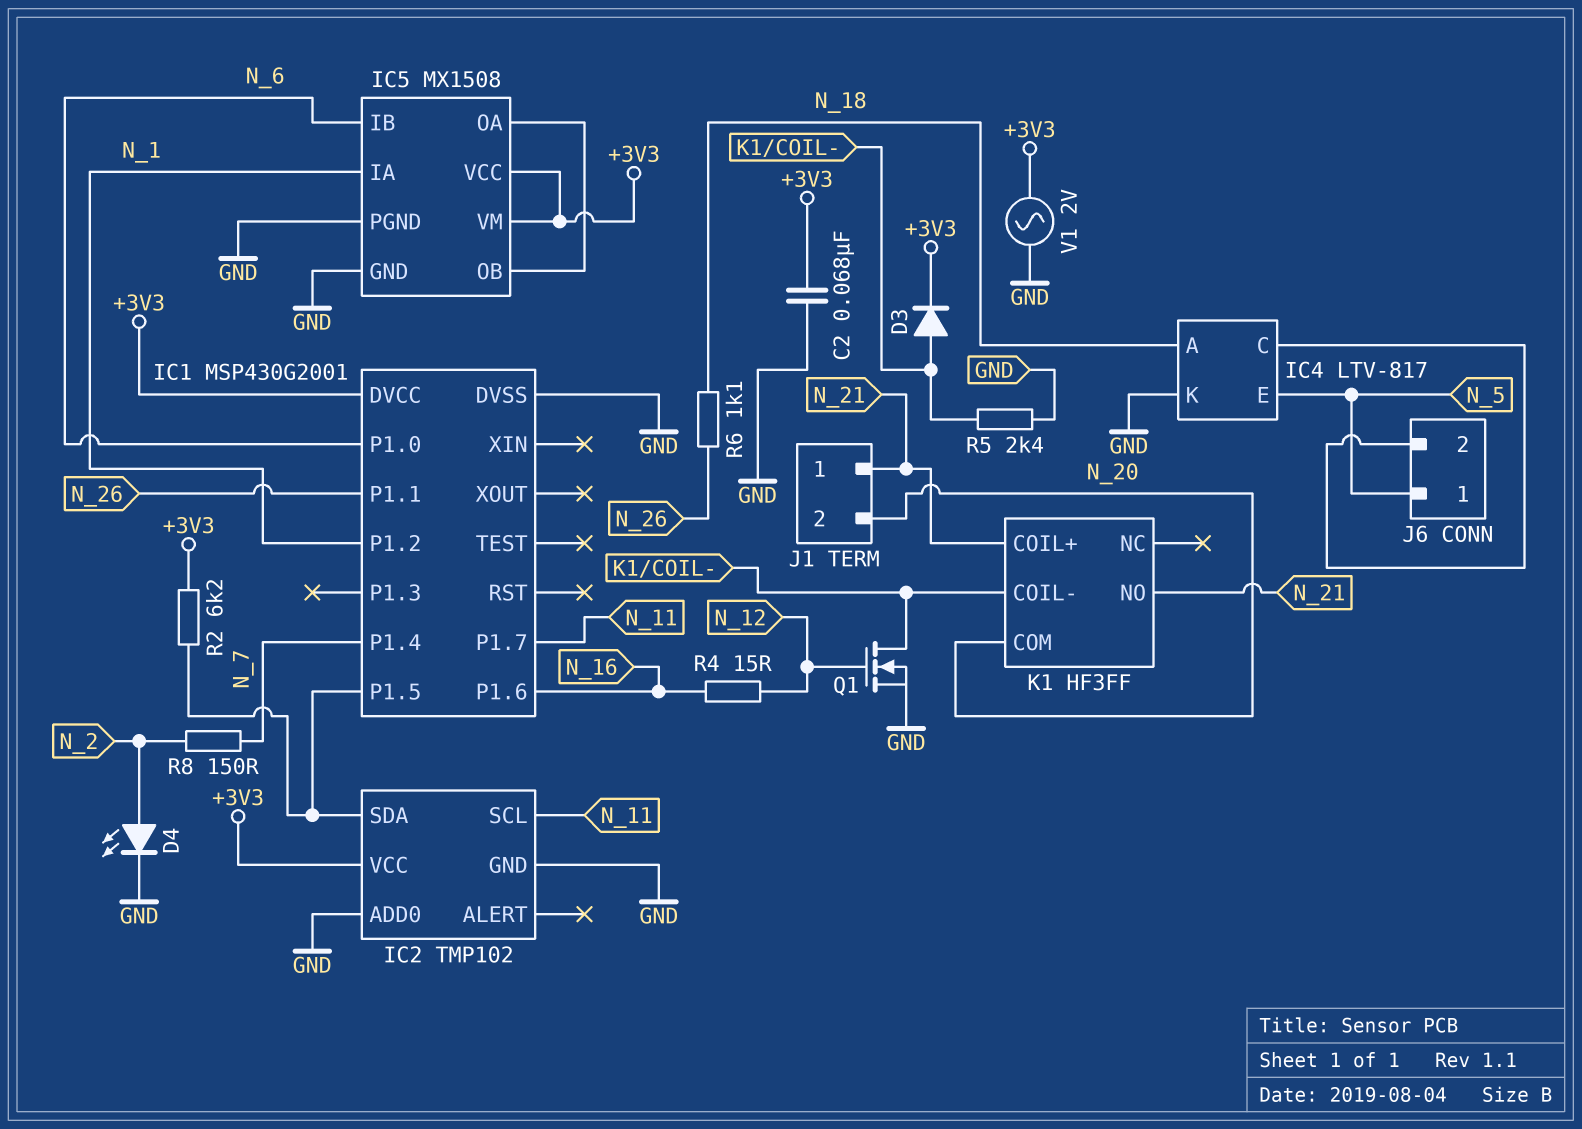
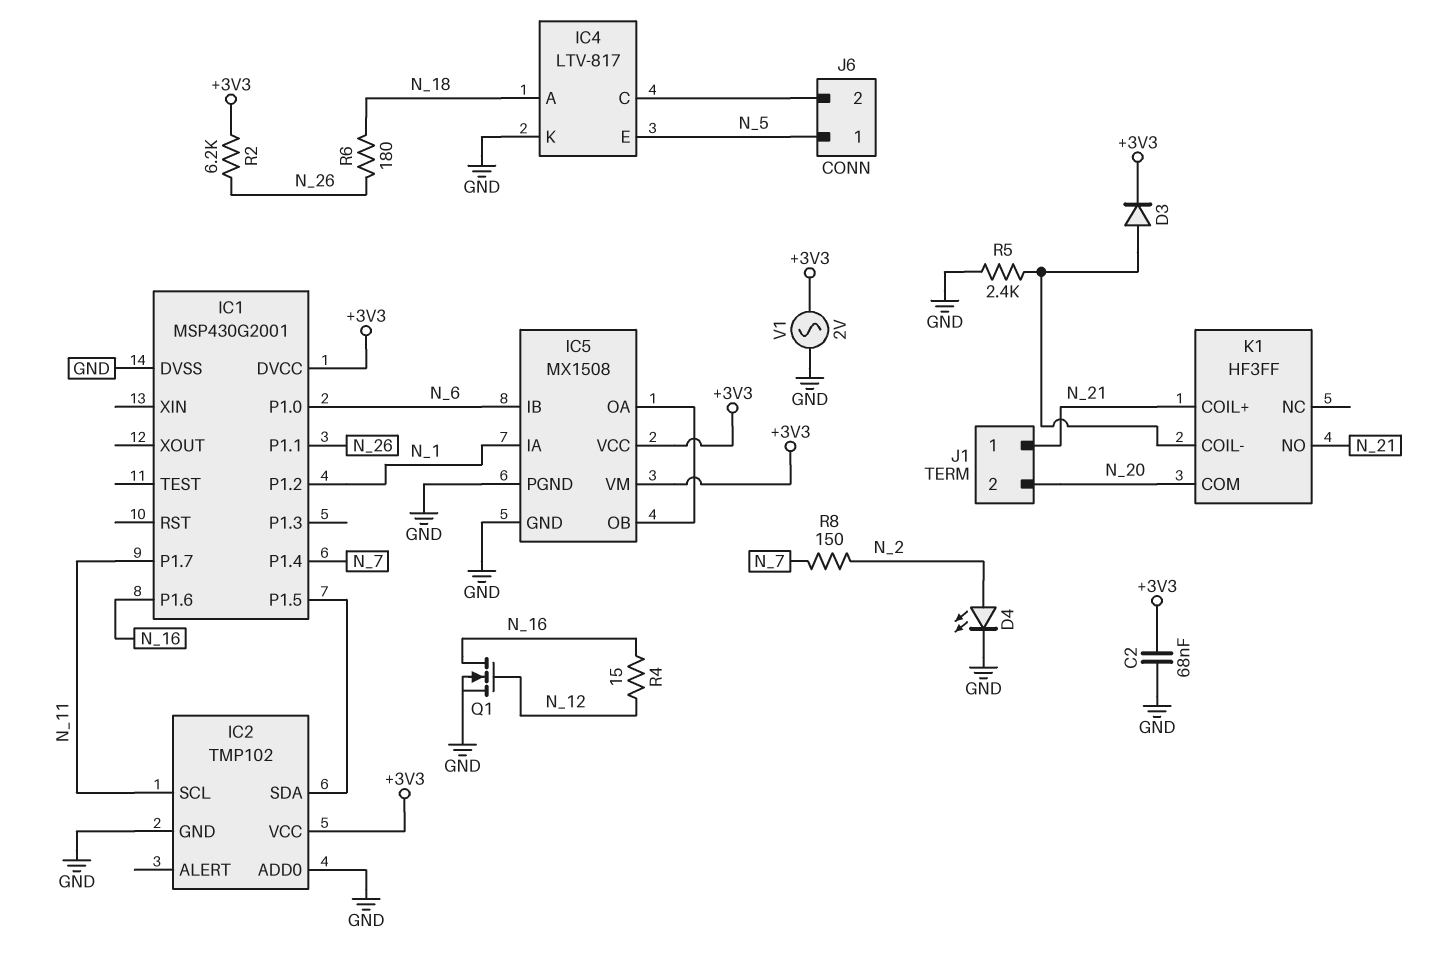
Q1: NMOS (G N_12, D K1/COIL-, S GND) -> NMOS (G N_12, D N_16, S GND)
R2: 6.2k (+3V3, IC1/P1.5) -> 6.2k (+3V3, N_26)
R6: 1.1k (N_18, N_26) -> 180 (N_18, N_26)

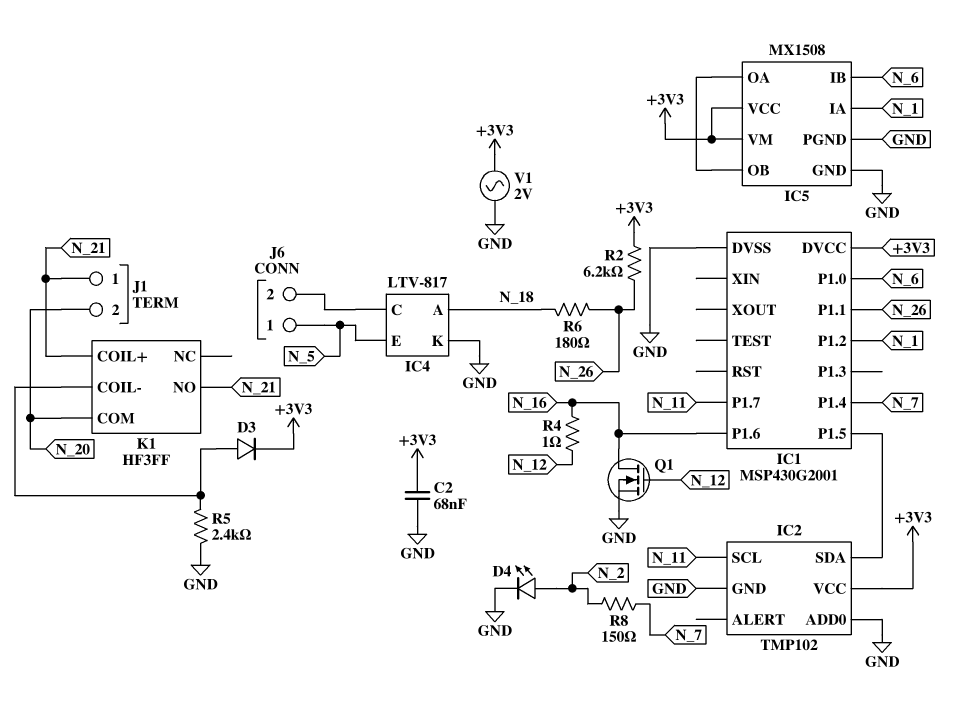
R4: 15 (N_12, N_16) -> 1 (N_12, N_16)

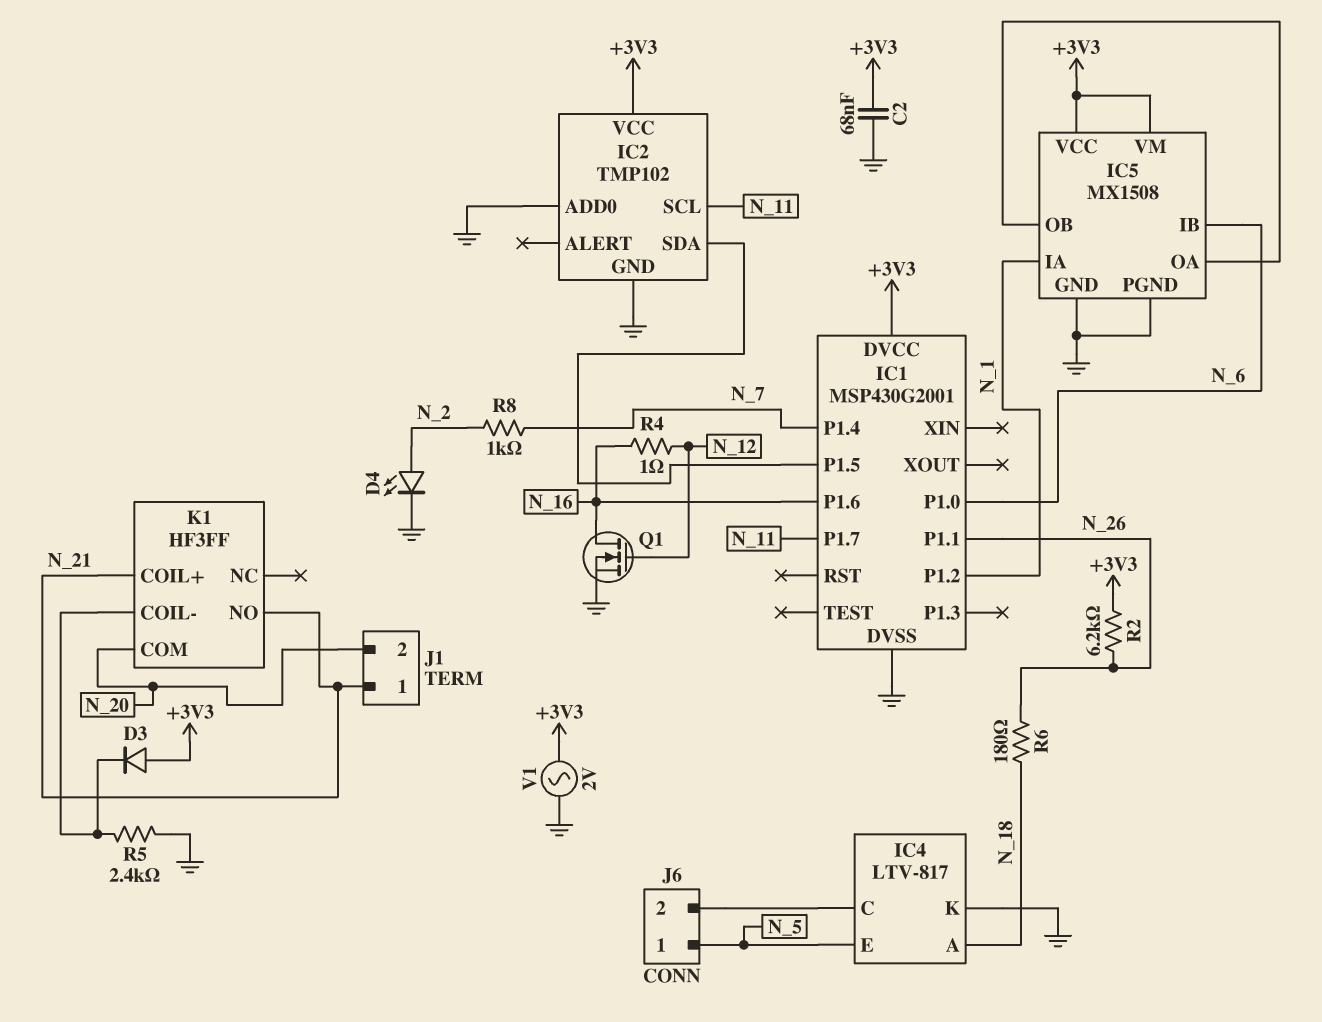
D3: diode (A K1/COIL-, K +3V3) -> diode (A +3V3, K K1/COIL-)
R8: 150 (N_2, N_7) -> 1k (N_2, N_7)

